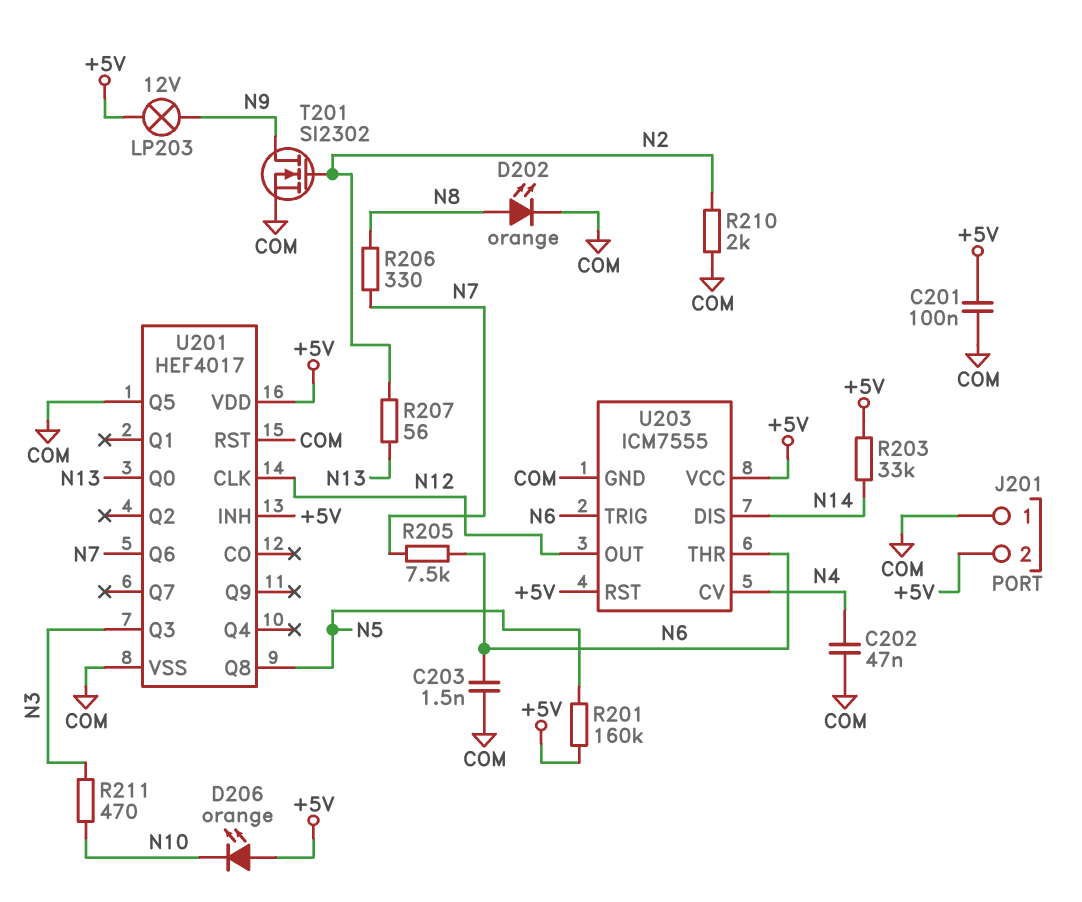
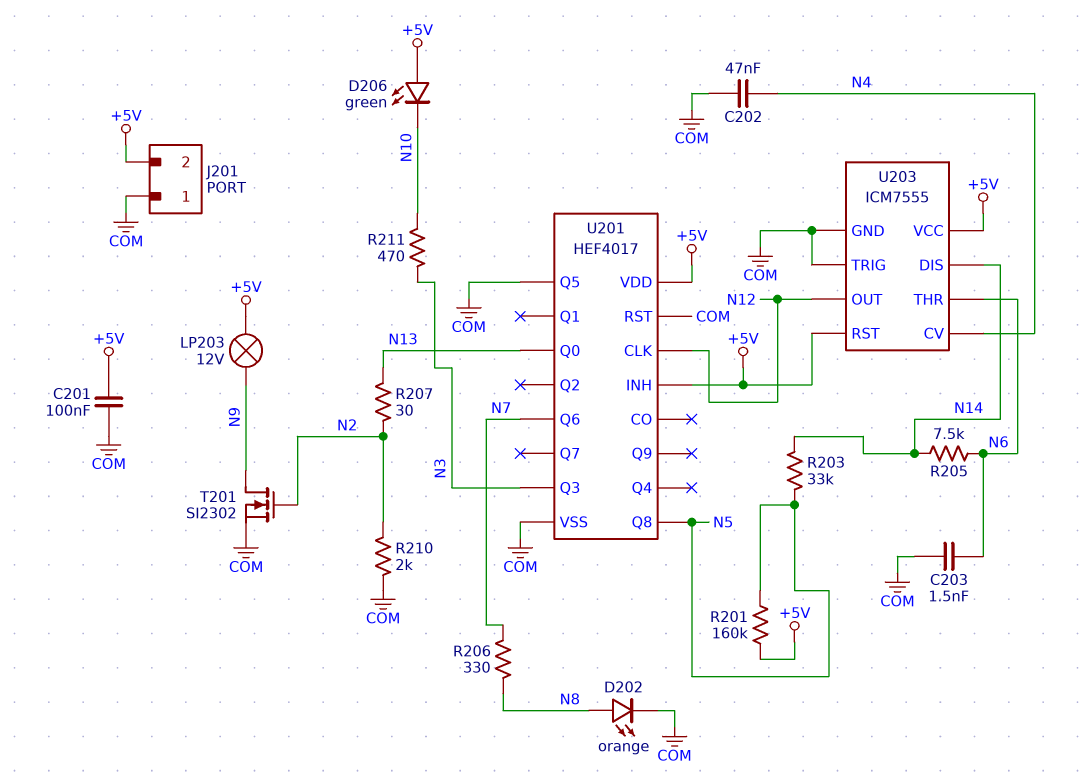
D206: LED orange (A +5V, K N10) -> LED green (A +5V, K N10)
R203: 33k (+5V, N14) -> 33k (N5, N14)
R205: 7.5k (N6, N7) -> 7.5k (N6, N14)
R207: 56 (N2, N13) -> 30 (N2, N13)
U203 pin TRIG: N6 -> COM

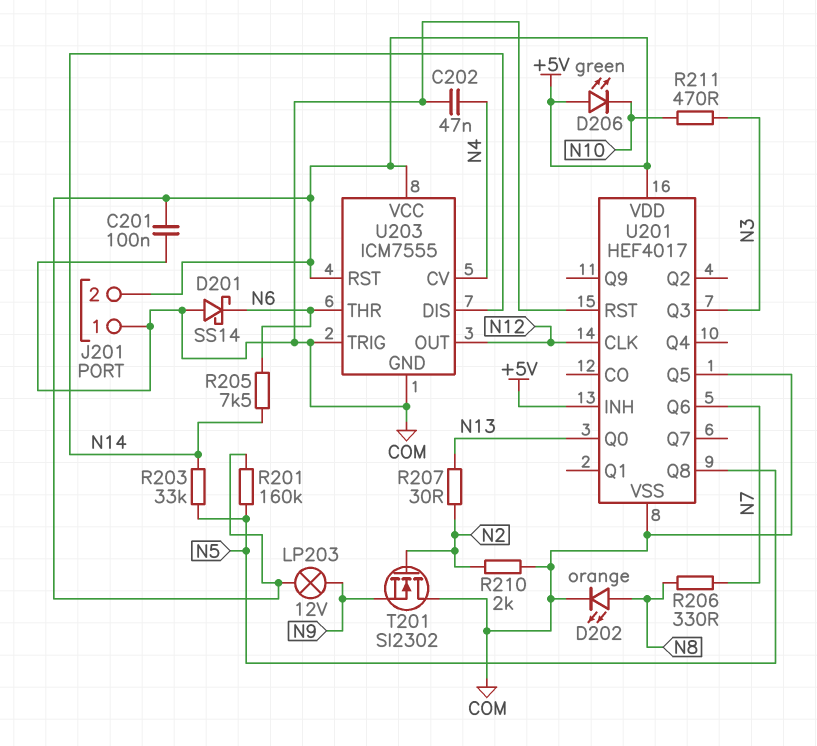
C203: 1.5nF (COM, N6) -> none
D201: none -> schottky SS14 (A COM, K N6)
T201: NMOS SI2302 (G N2, D N9, S COM) -> NMOS SI2302 (G N2, D COM, S N9)

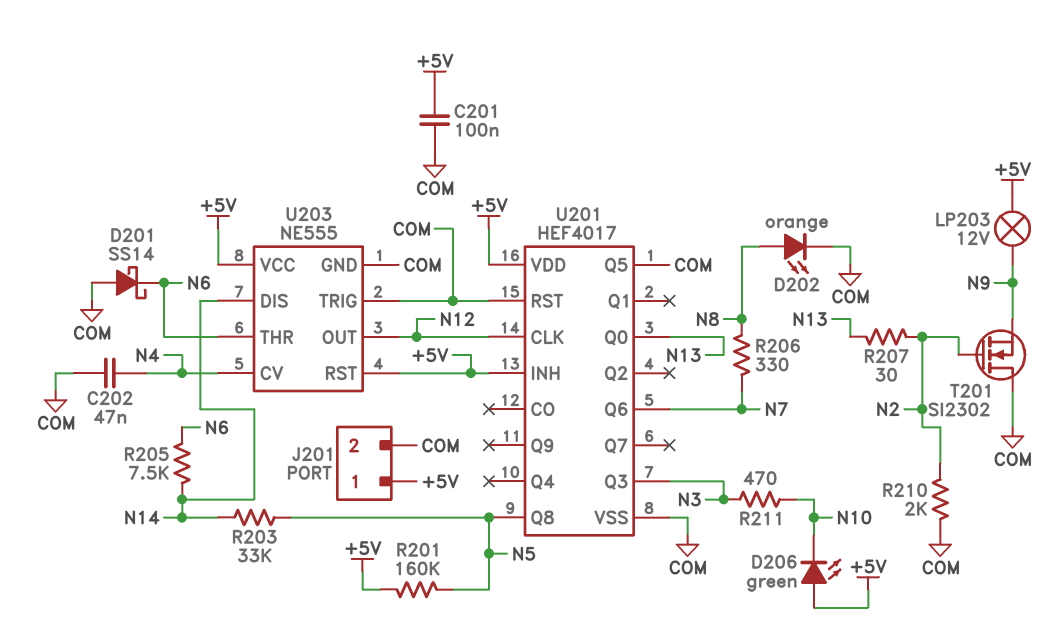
J201 pin 1: COM -> +5V
J201 pin 2: +5V -> COM
U203: ICM7555 -> NE555

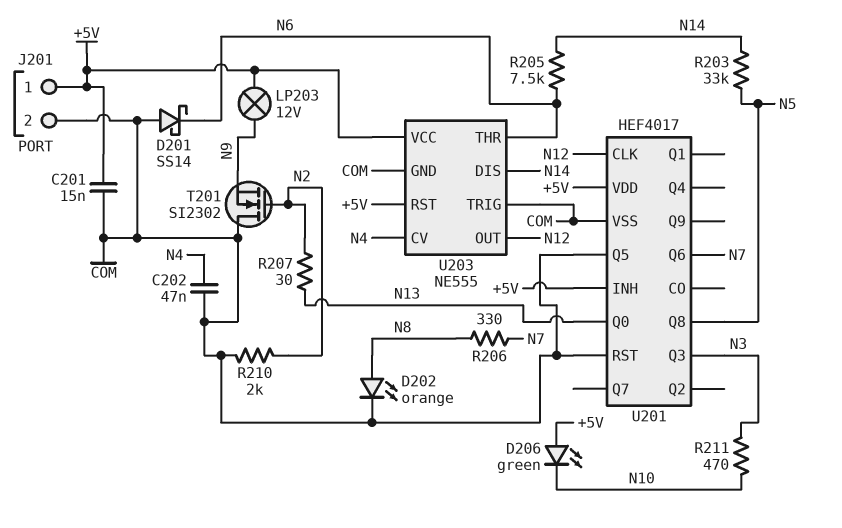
C201: 100nF (+5V, COM) -> 15nF (+5V, COM)
R201: 160k (+5V, N5) -> none

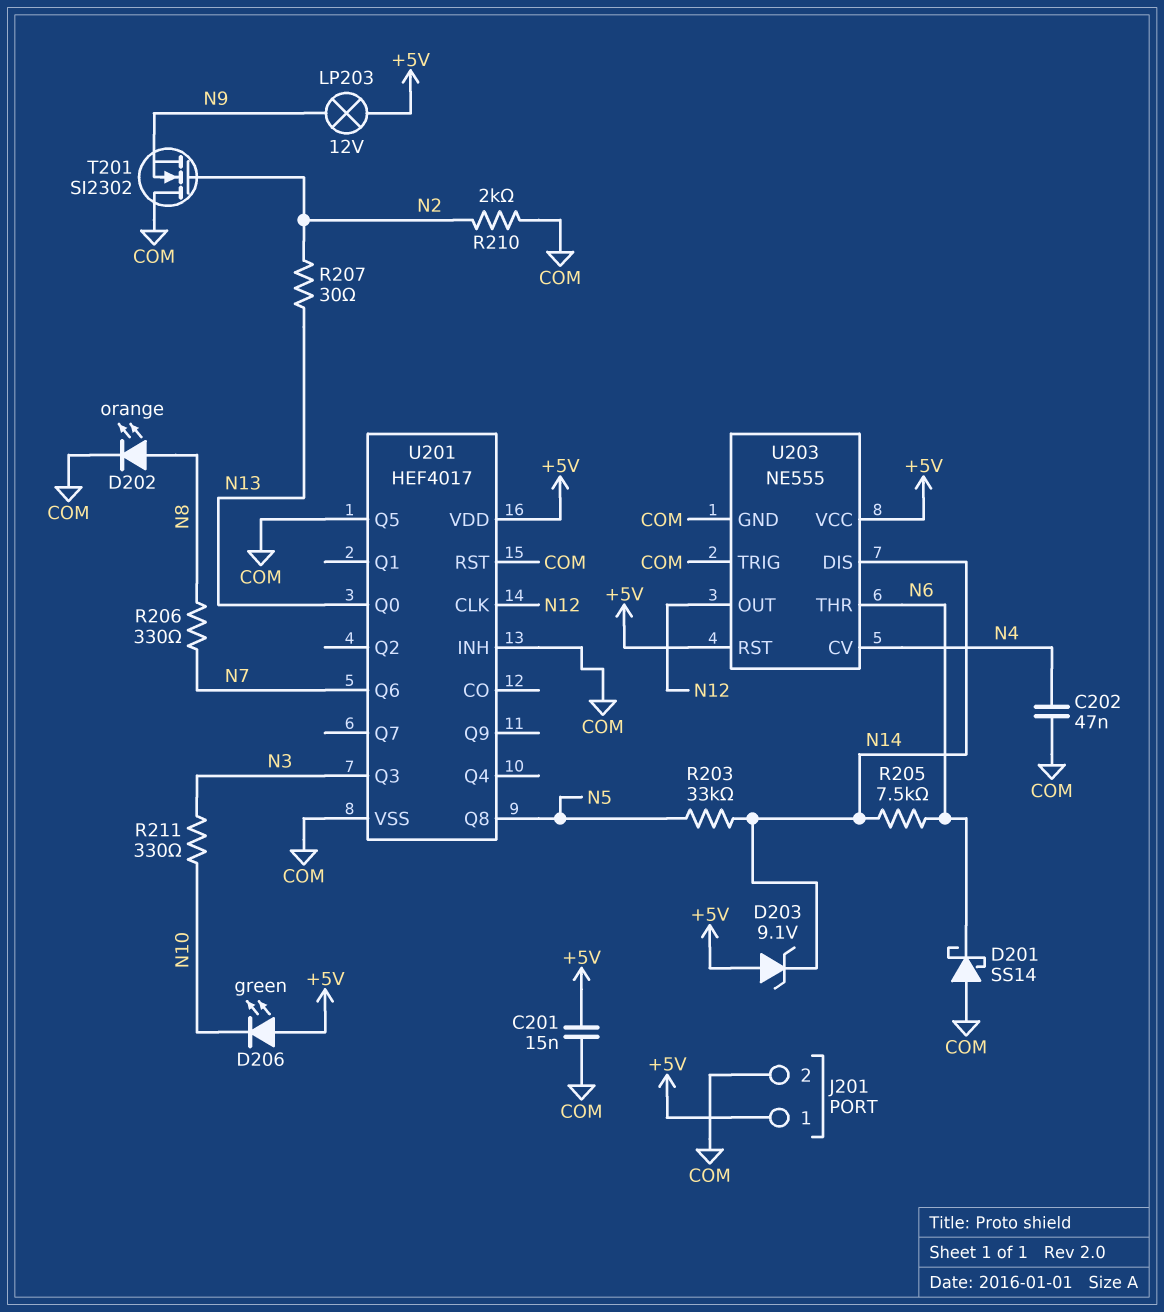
D203: none -> zener 9.1V (A +5V, K N14)
R211: 470 (N3, N10) -> 330 (N3, N10)
U201 pin INH: +5V -> COM

